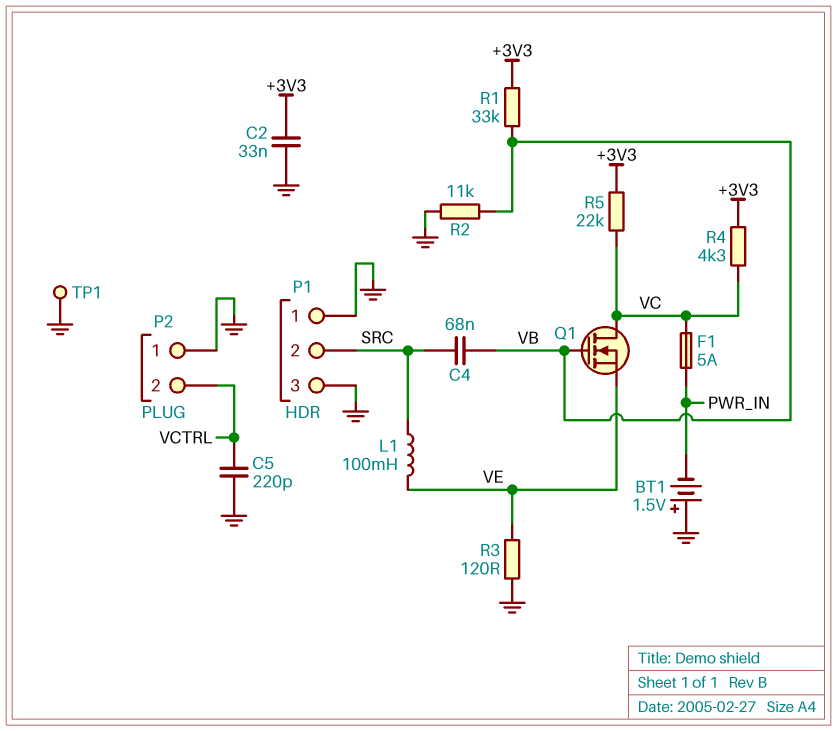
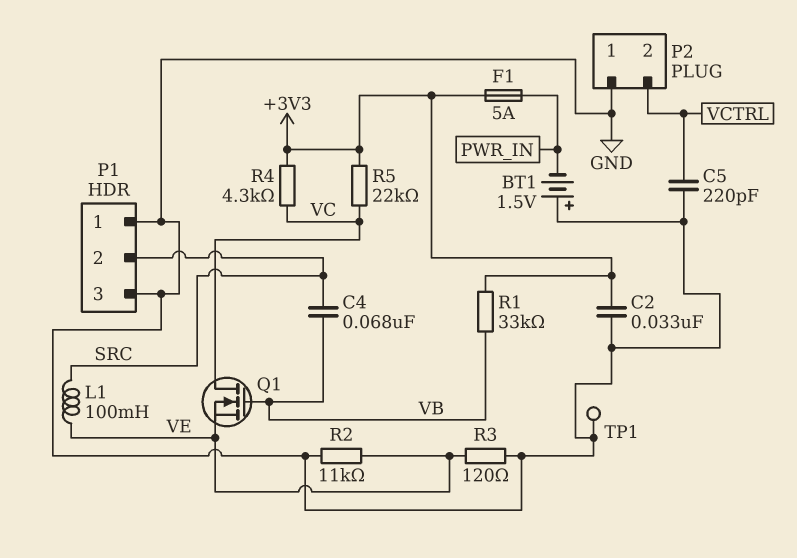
F1: 5A (PWR_IN, VC) -> 5A (+3V3, PWR_IN)
R2: 11k (GND, VB) -> 11k (GND, VE)

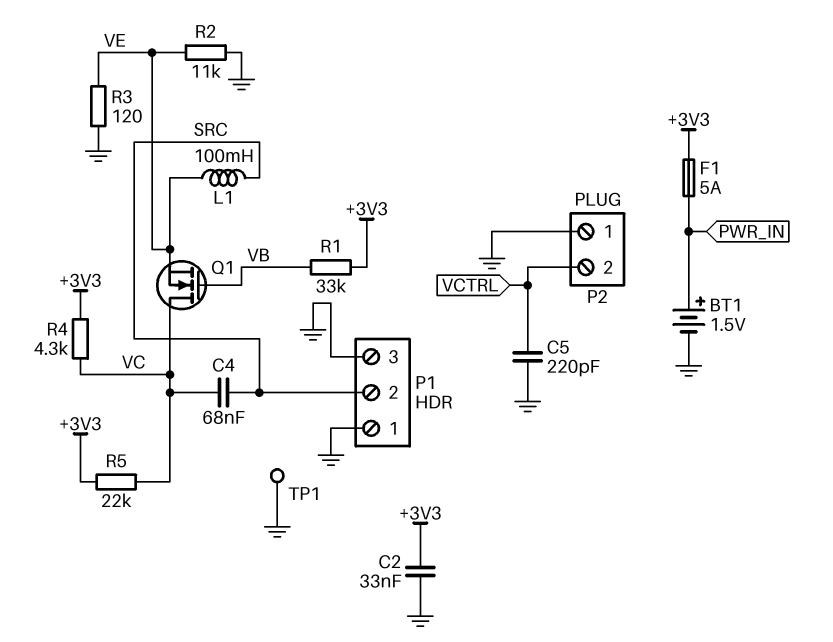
BT1: 1.5V (plus GND, minus PWR_IN) -> 1.5V (plus PWR_IN, minus GND)
C4: 68nF (SRC, VB) -> 68nF (SRC, VC)

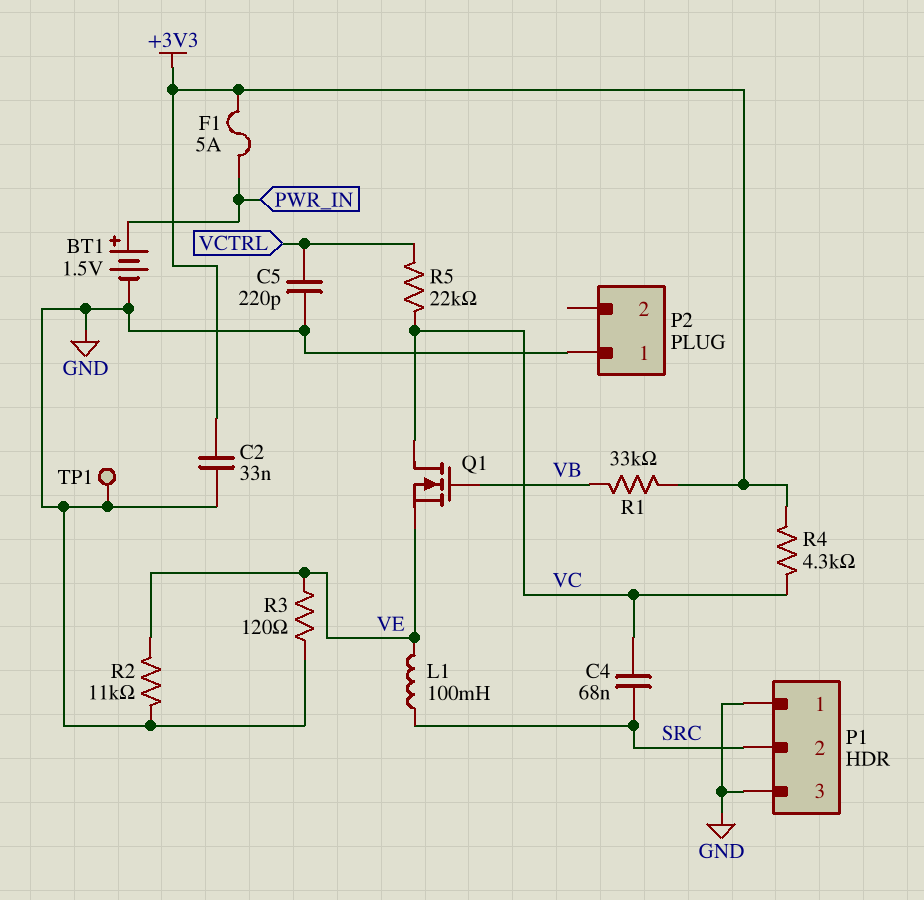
P2 pin 2: VCTRL -> none
R5: 22k (+3V3, VC) -> 22k (VC, VCTRL)

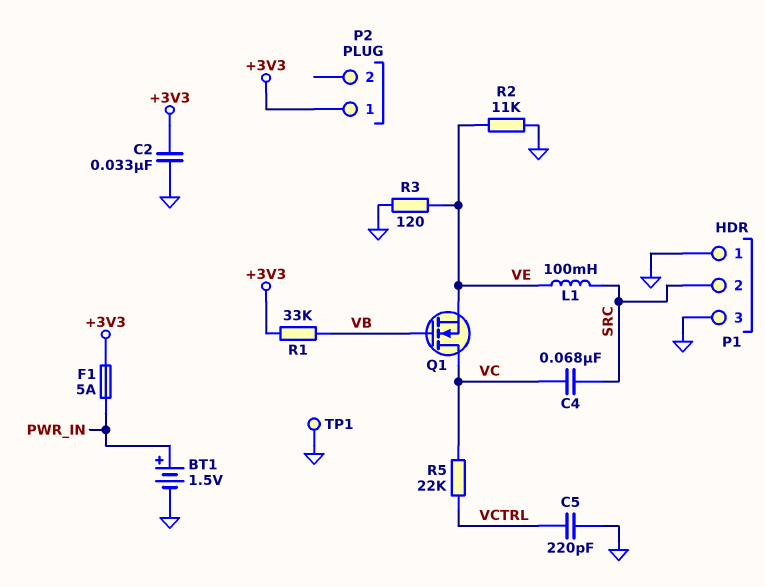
P2 pin 1: GND -> +3V3
R4: 4.3k (+3V3, VC) -> none

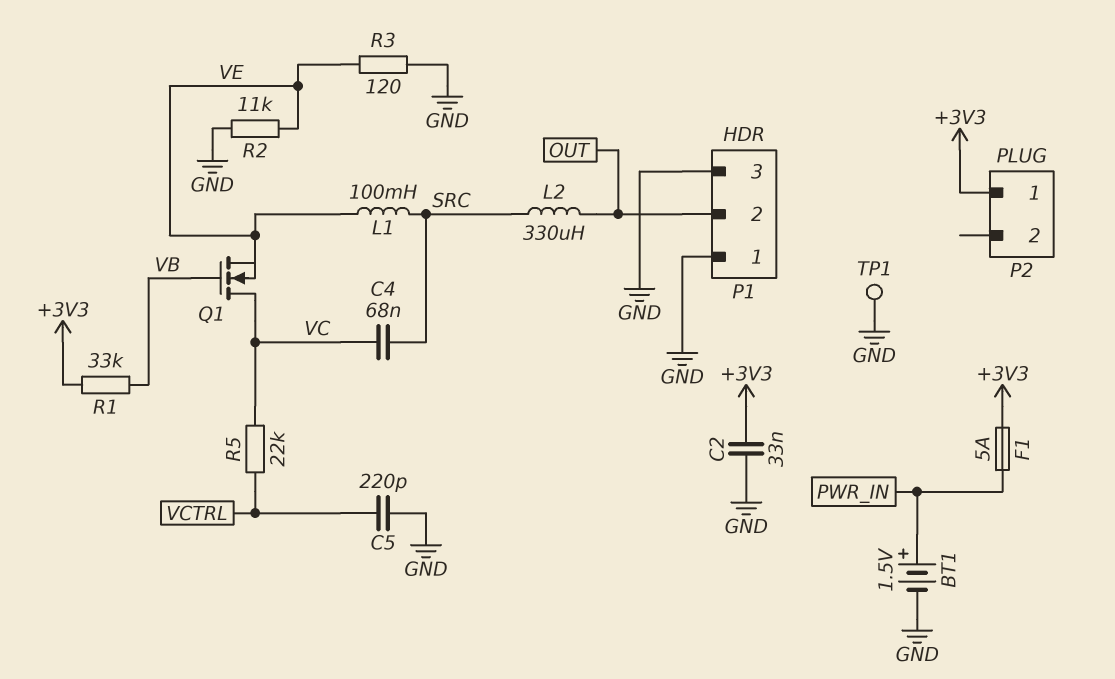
L2: none -> 330uH (OUT, SRC)
P1 pin 2: SRC -> OUT

